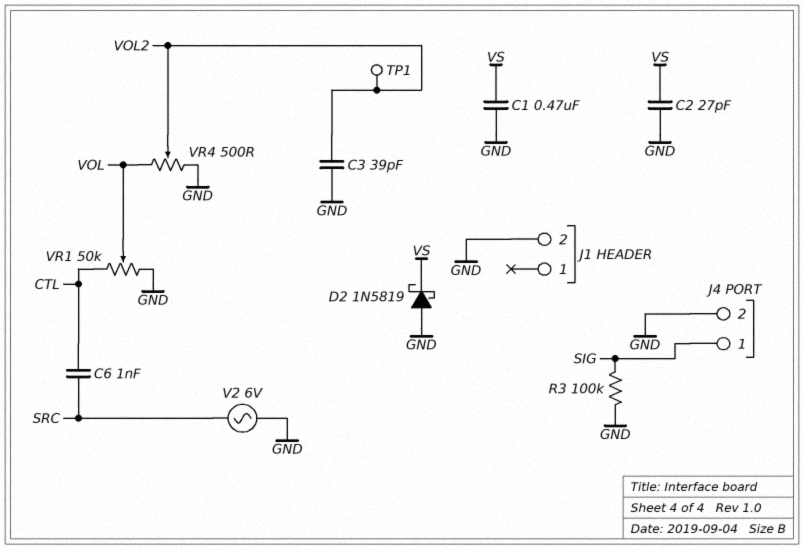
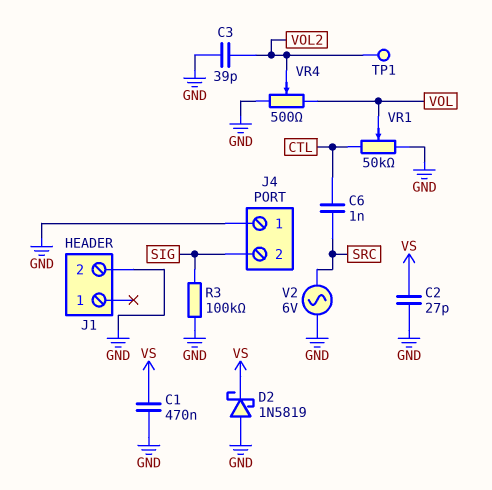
J4 pin 1: SIG -> GND
J4 pin 2: GND -> SIG

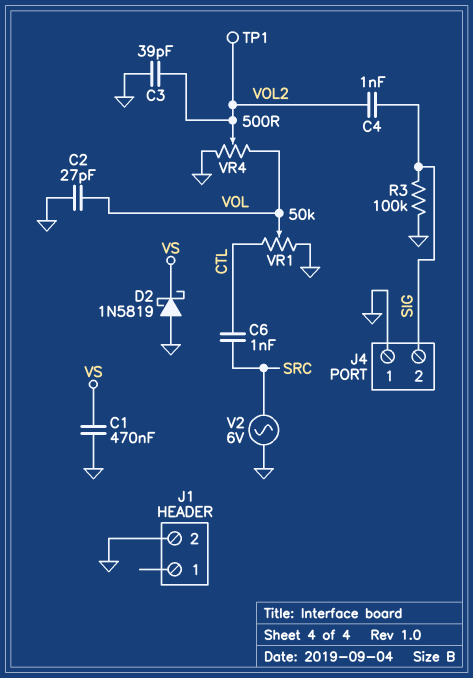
C2: 27pF (GND, VS) -> 27pF (GND, VOL)
C4: none -> 1nF (SIG, VOL2)

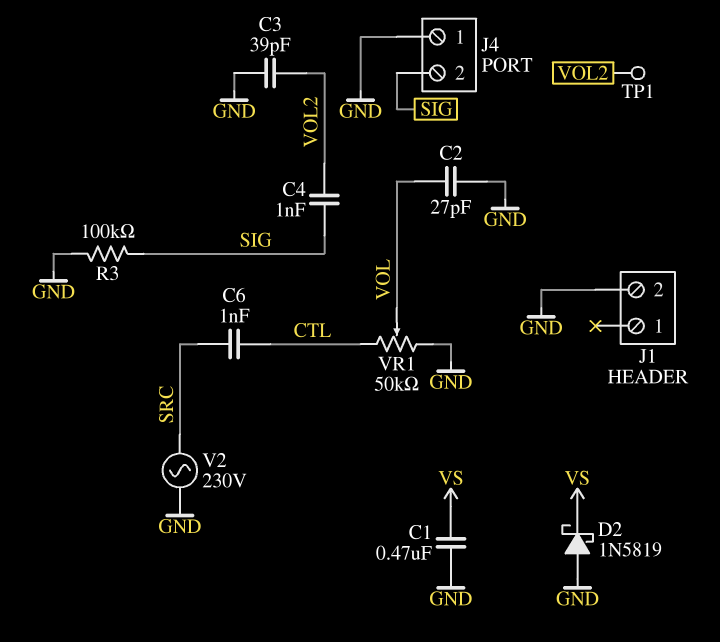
V2: AC 6V (GND, SRC) -> AC 230V (GND, SRC)
VR4: 500 (GND, VOL, wiper VOL2) -> none

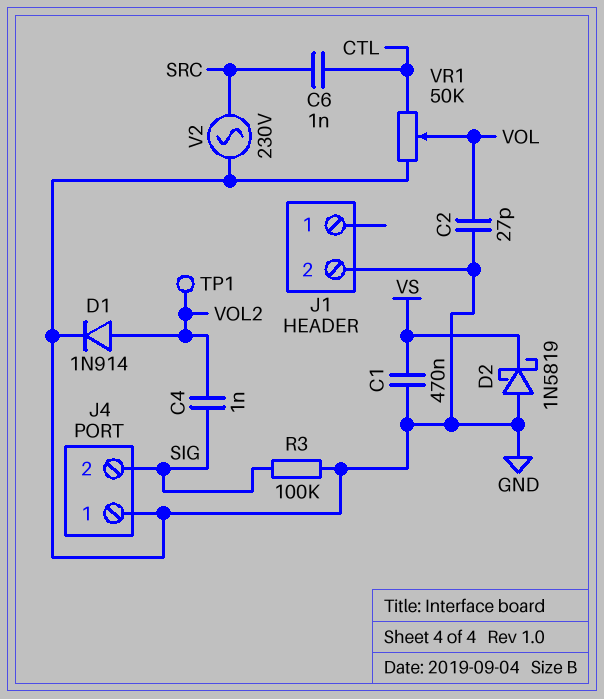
C3: 39pF (GND, VOL2) -> none
D1: none -> diode 1N914 (A VOL2, K GND)

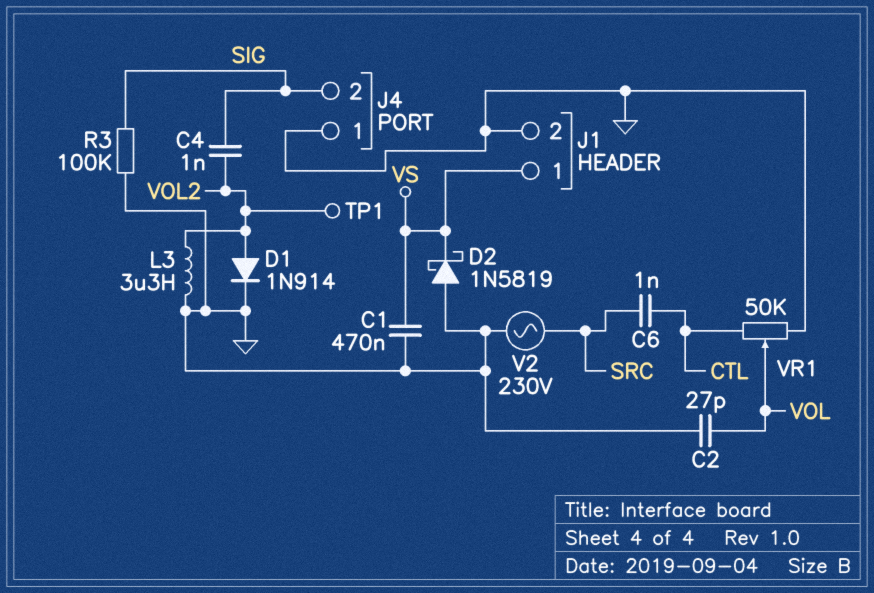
J1 pin 1: none -> VS
L3: none -> 3.3uH (GND, VOL2)

